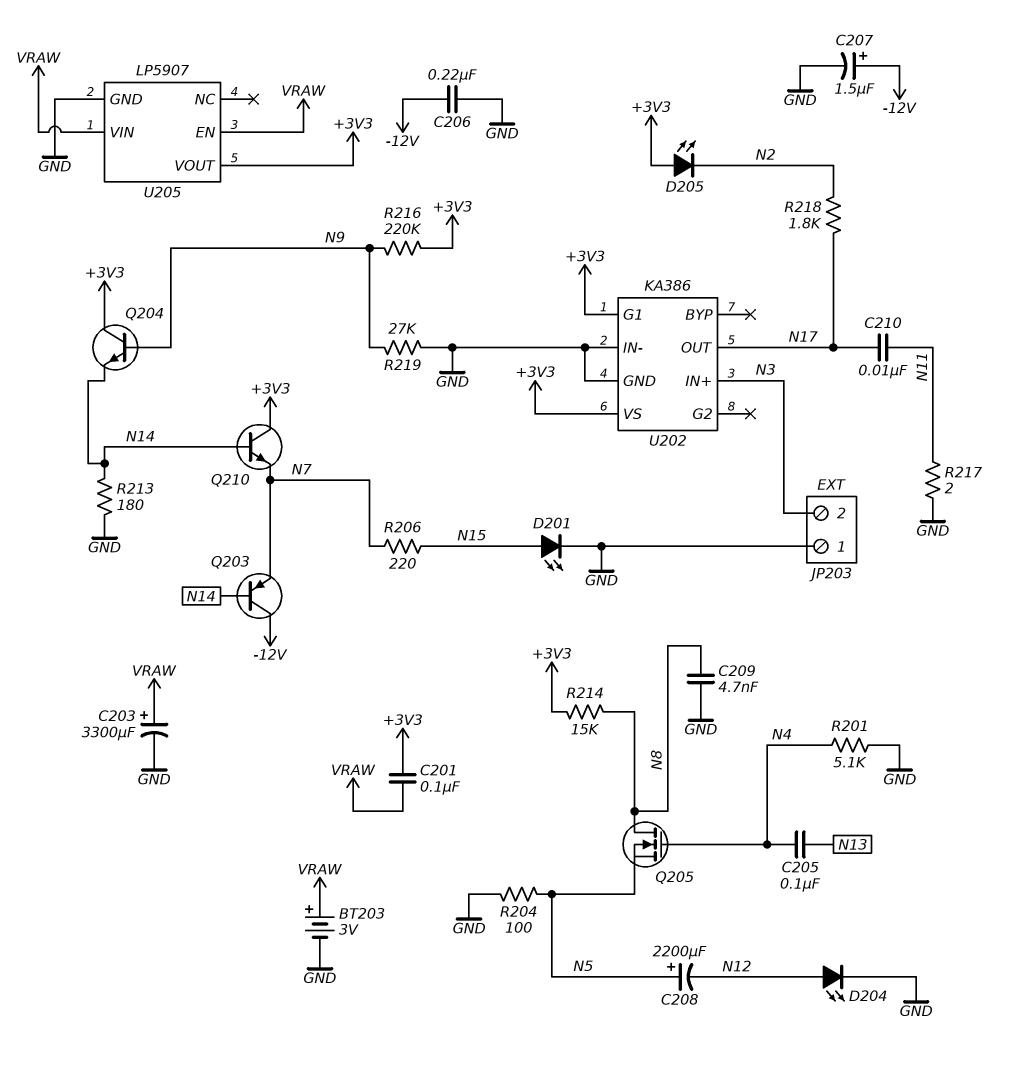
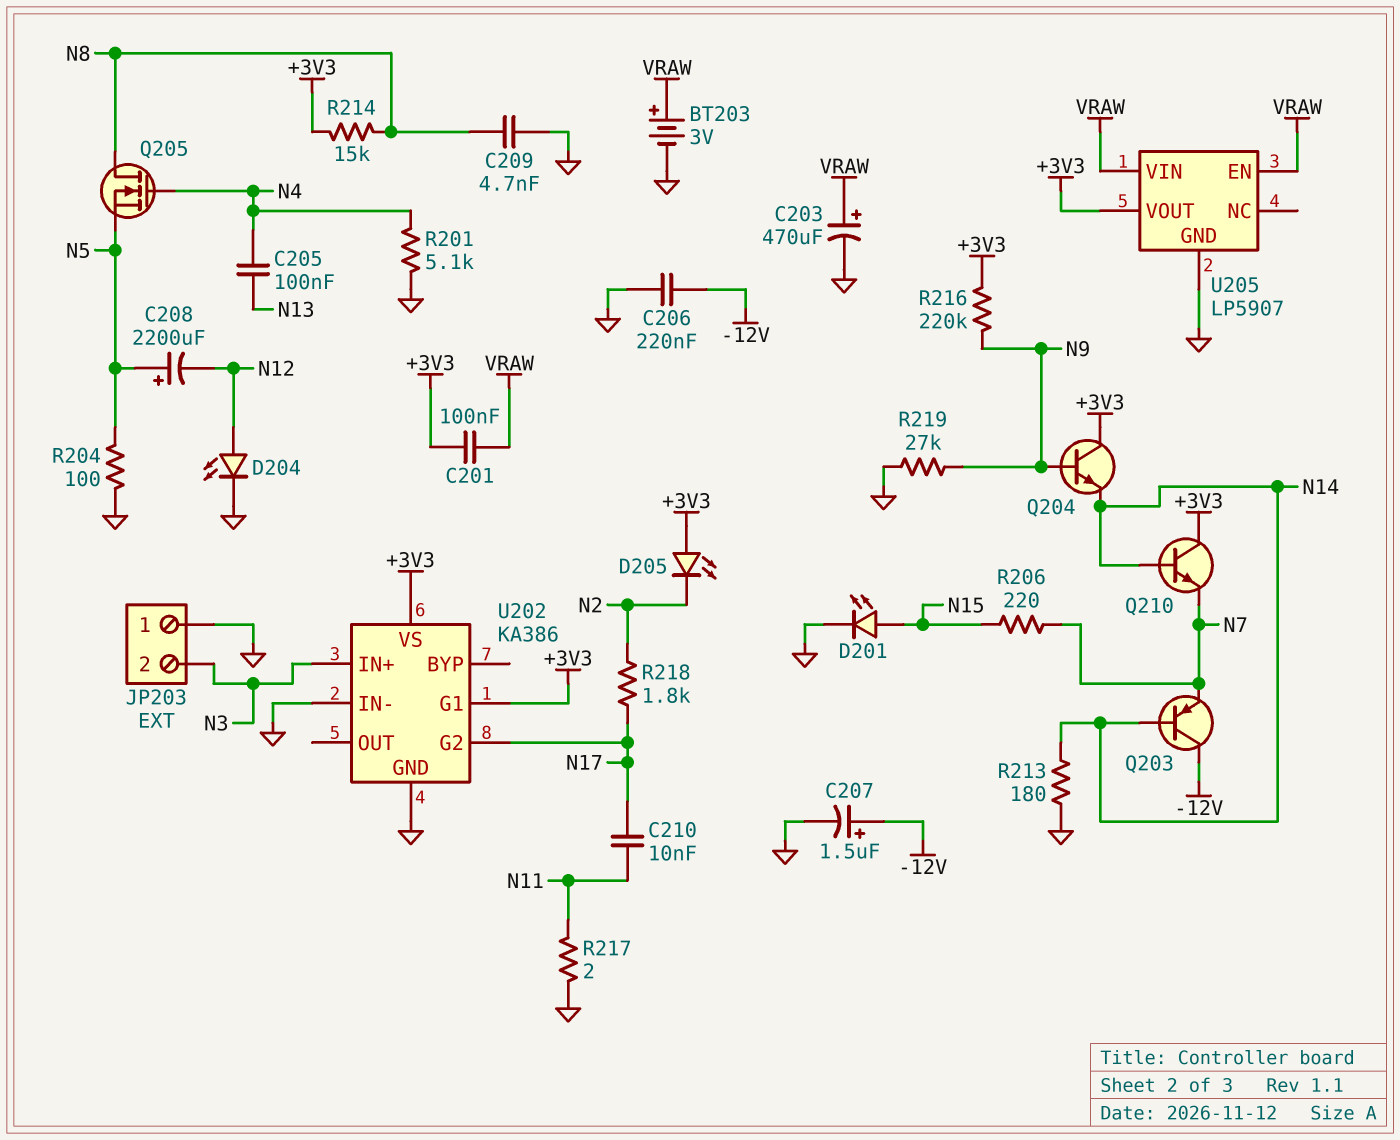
C203: 3300uF (plus VRAW, minus GND) -> 470uF (plus VRAW, minus GND)
U202 pin G2: none -> N17
U202 pin OUT: N17 -> none

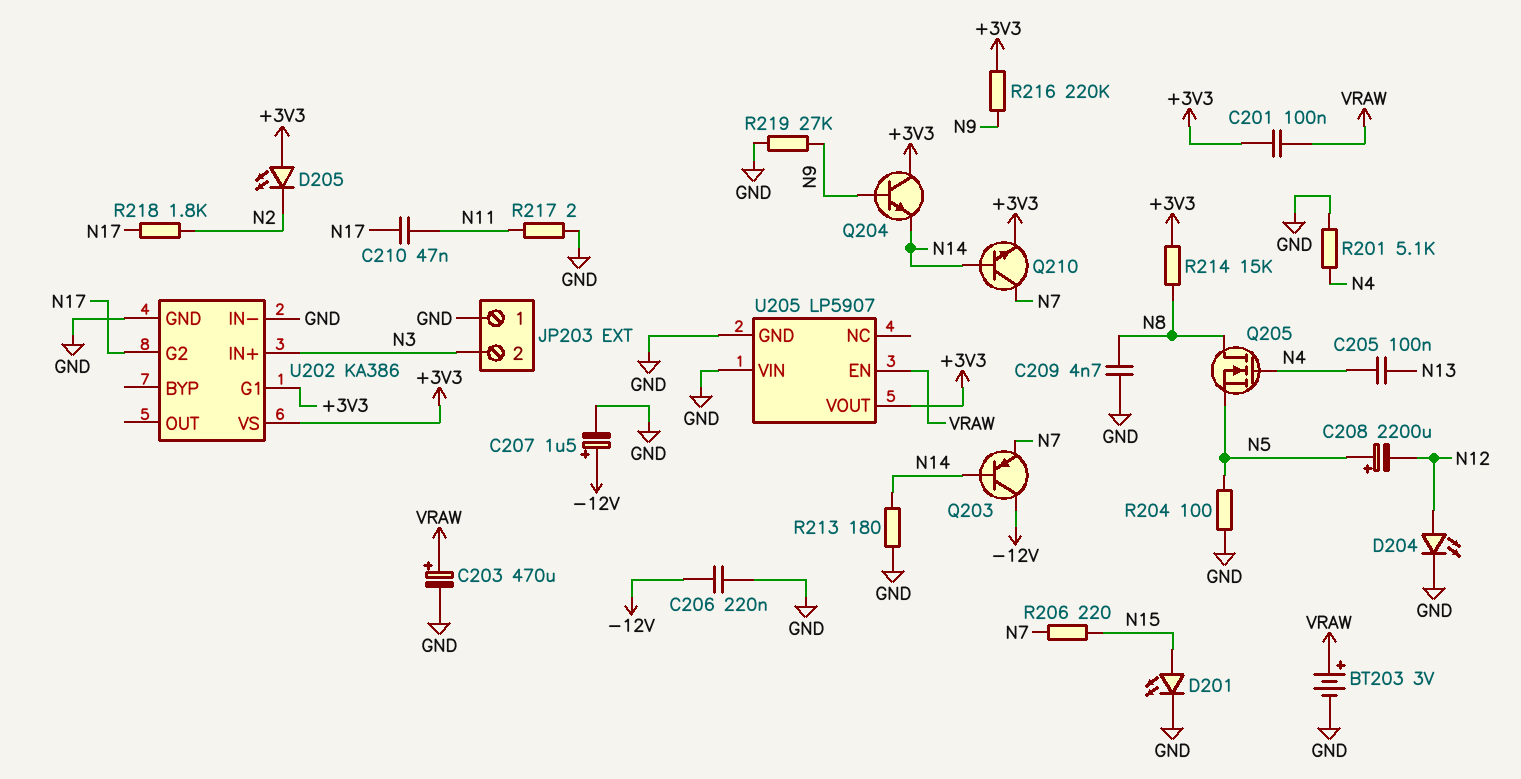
C210: 10nF (N11, N17) -> 47nF (N11, N17)
Q210: NPN (B N14, C +3V3, E N7) -> NPN (B N14, C N7, E +3V3)
U205 pin VIN: VRAW -> GND

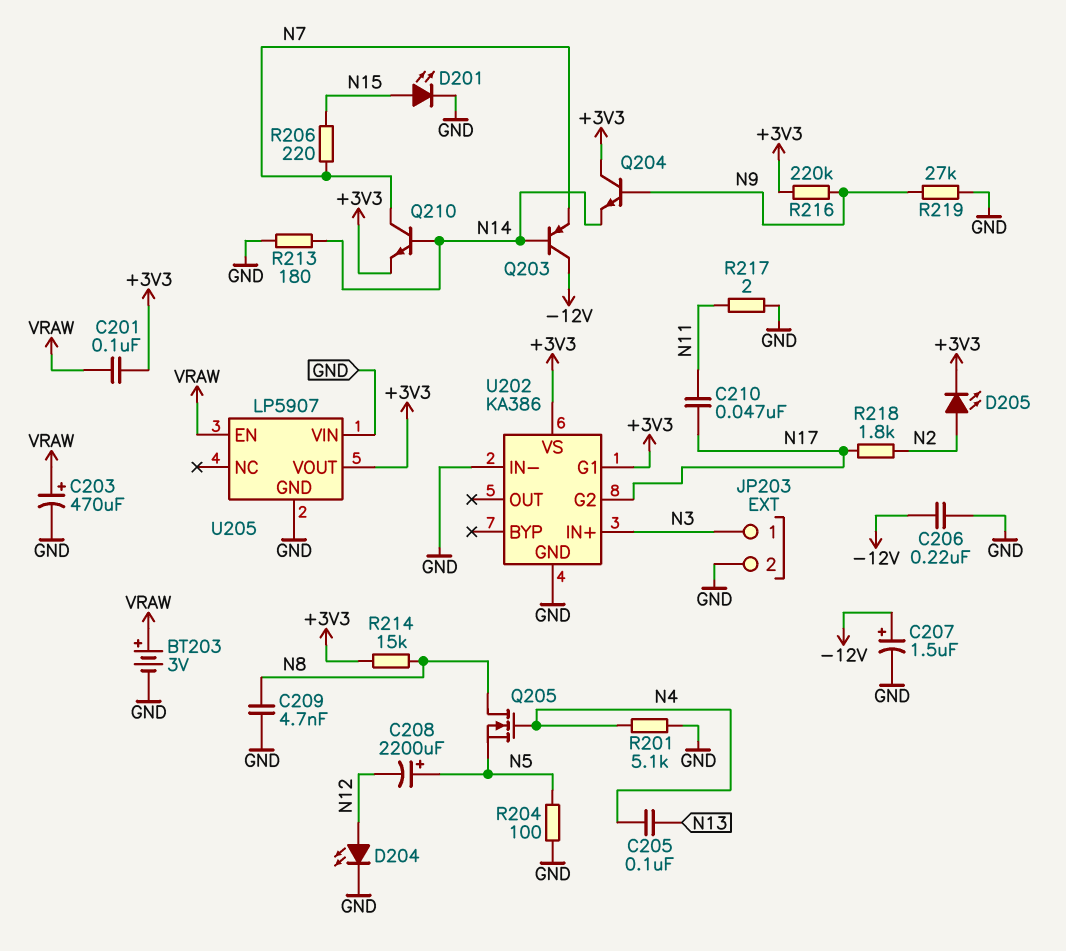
D205: LED (A +3V3, K N2) -> LED (A N2, K +3V3)
JP203 pin 1: GND -> N3
JP203 pin 2: N3 -> GND

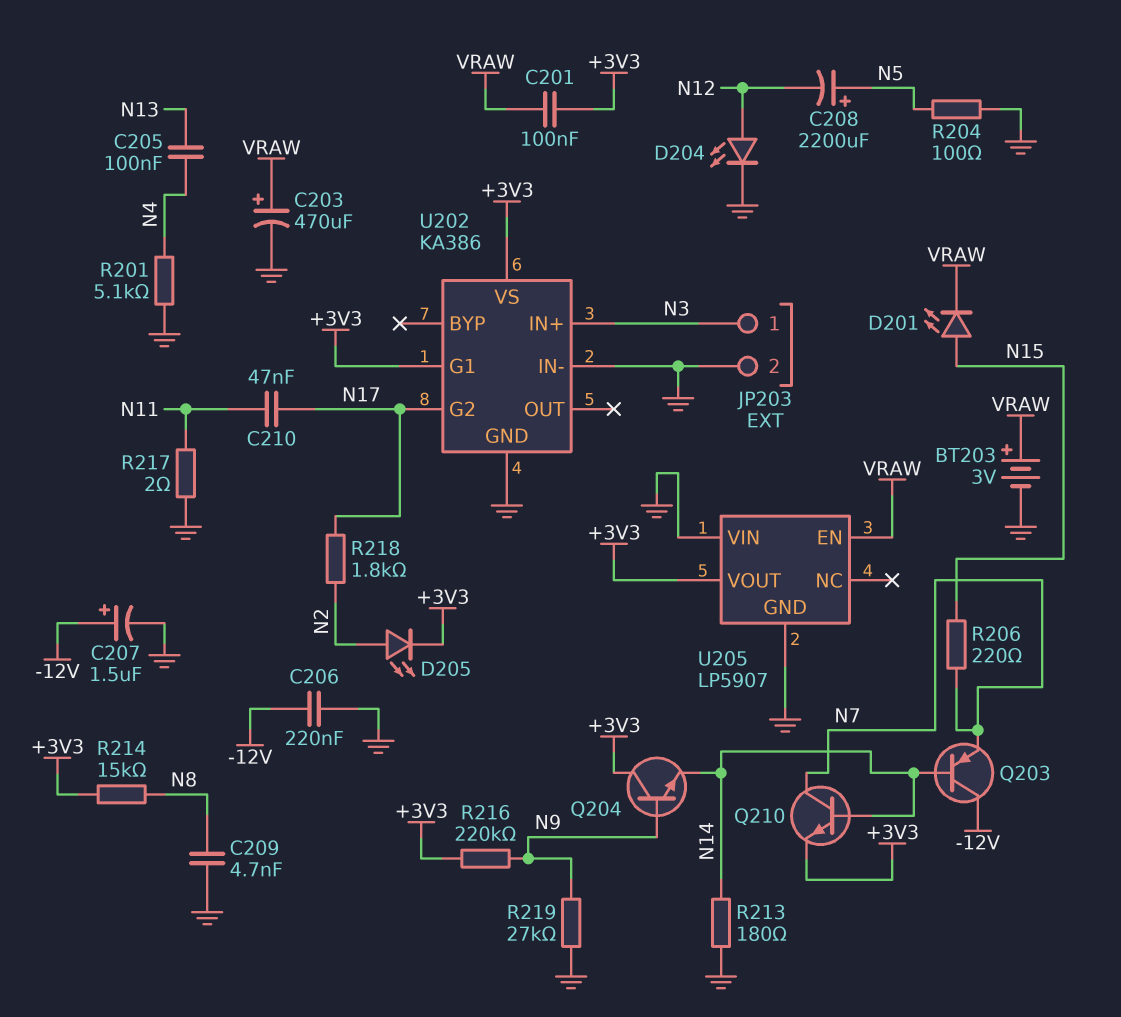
D201: LED (A N15, K GND) -> LED (A N15, K VRAW)
Q205: NMOS (G N4, D N8, S N5) -> none

